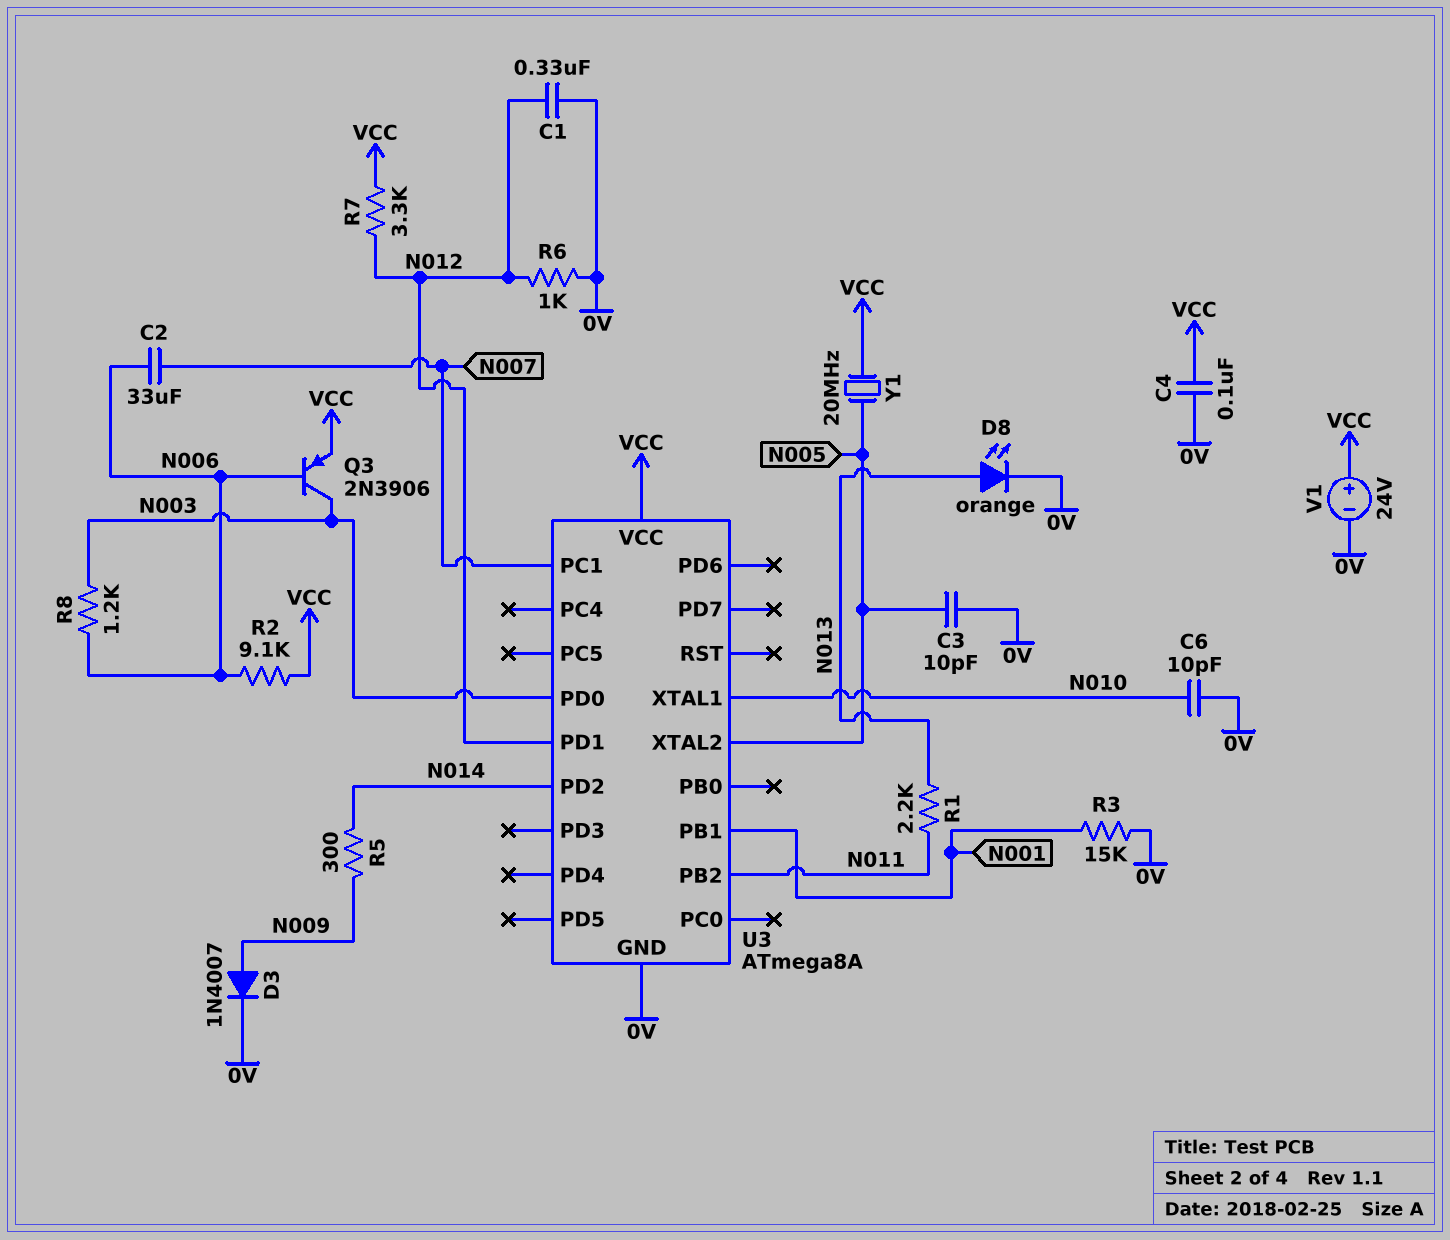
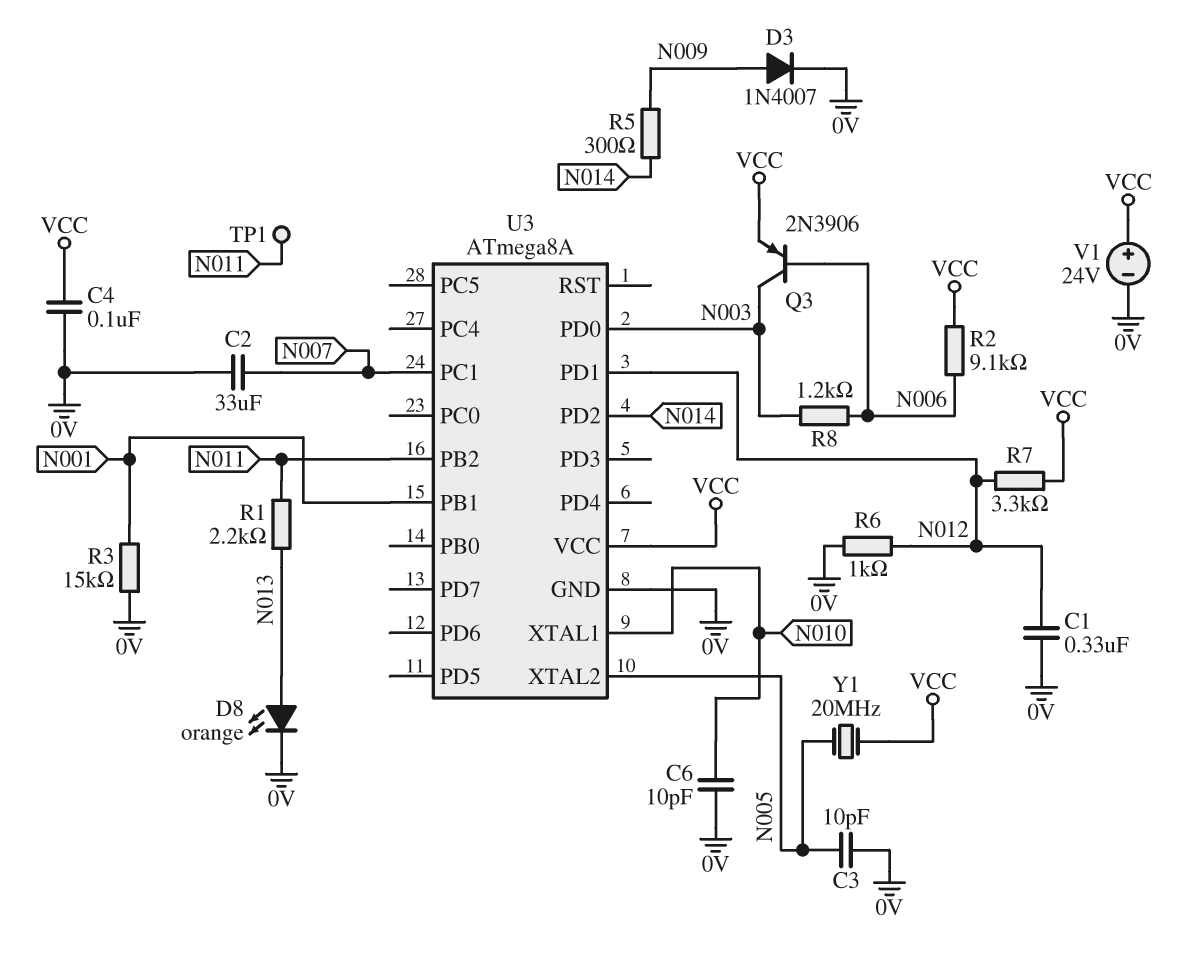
C2: 33uF (N006, N007) -> 33uF (0V, N007)
TP1: none -> test point (N011)

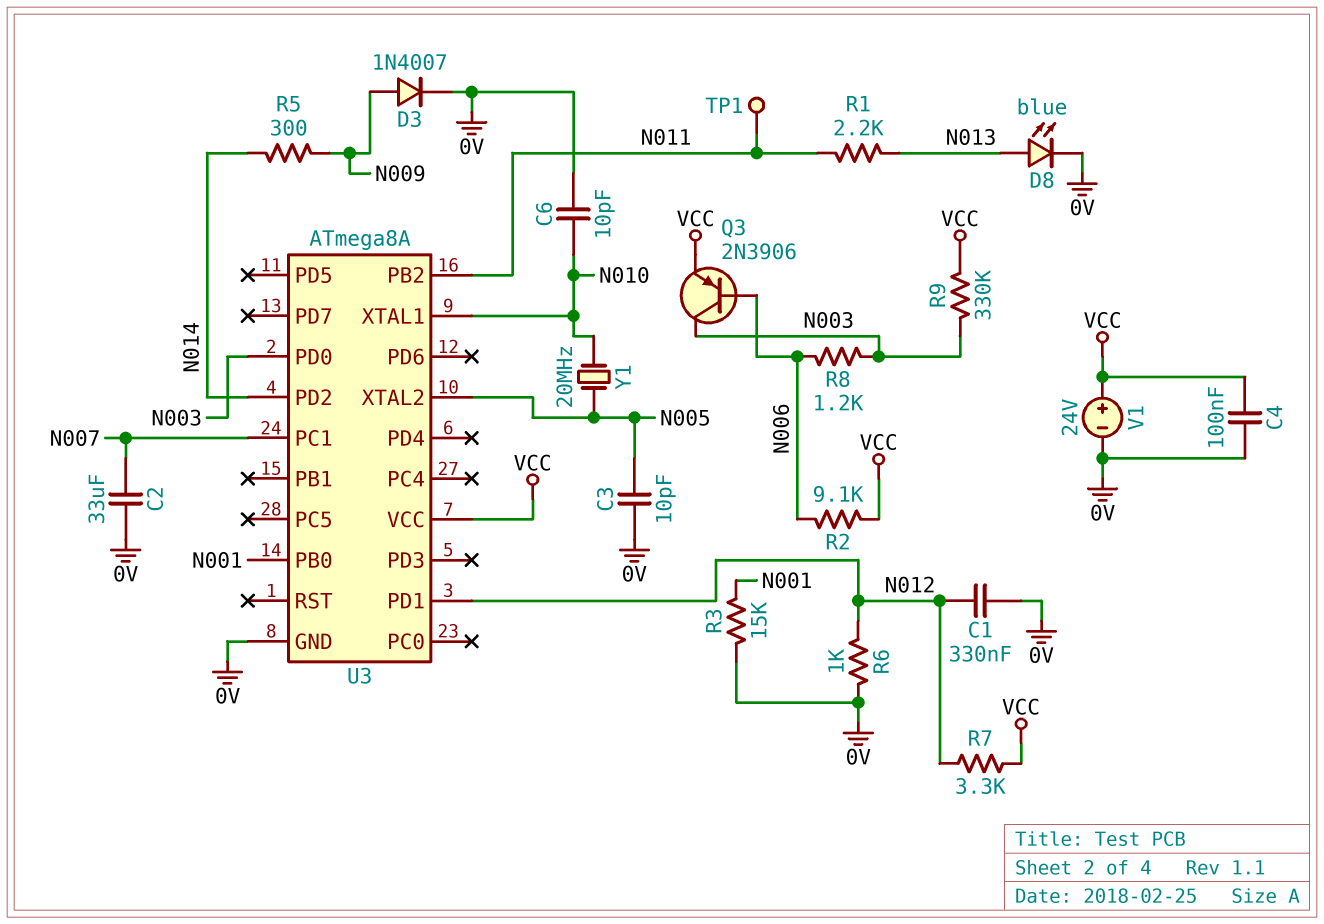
D8: LED orange (A N013, K 0V) -> LED blue (A N013, K 0V)
R9: none -> 330k (N003, VCC)
U3 pin PB0: none -> N001
U3 pin PB1: N001 -> none
Y1: 20MHz (N005, VCC) -> 20MHz (N005, N010)

